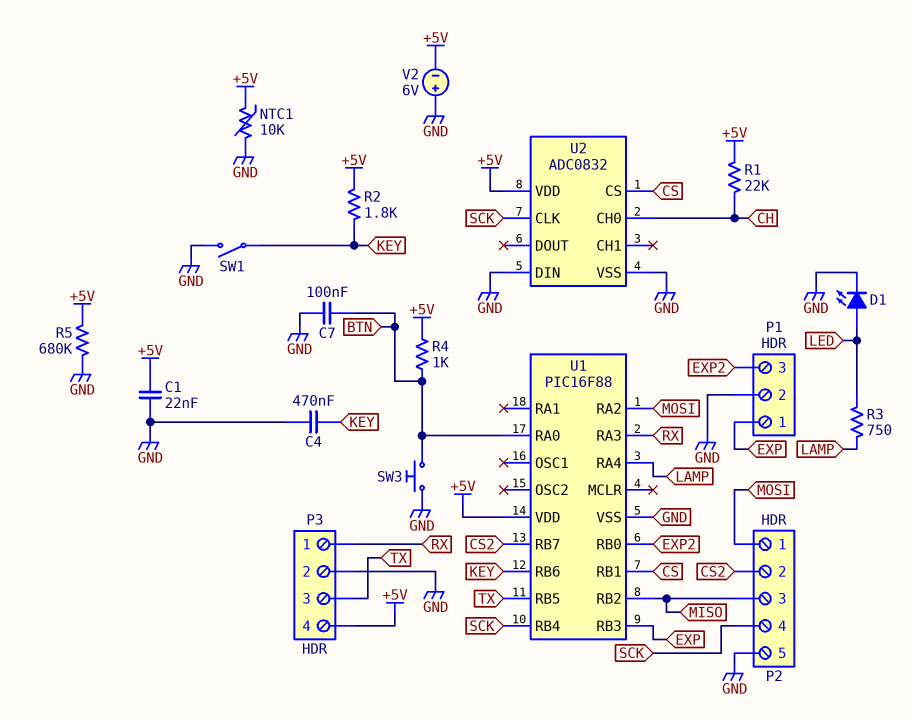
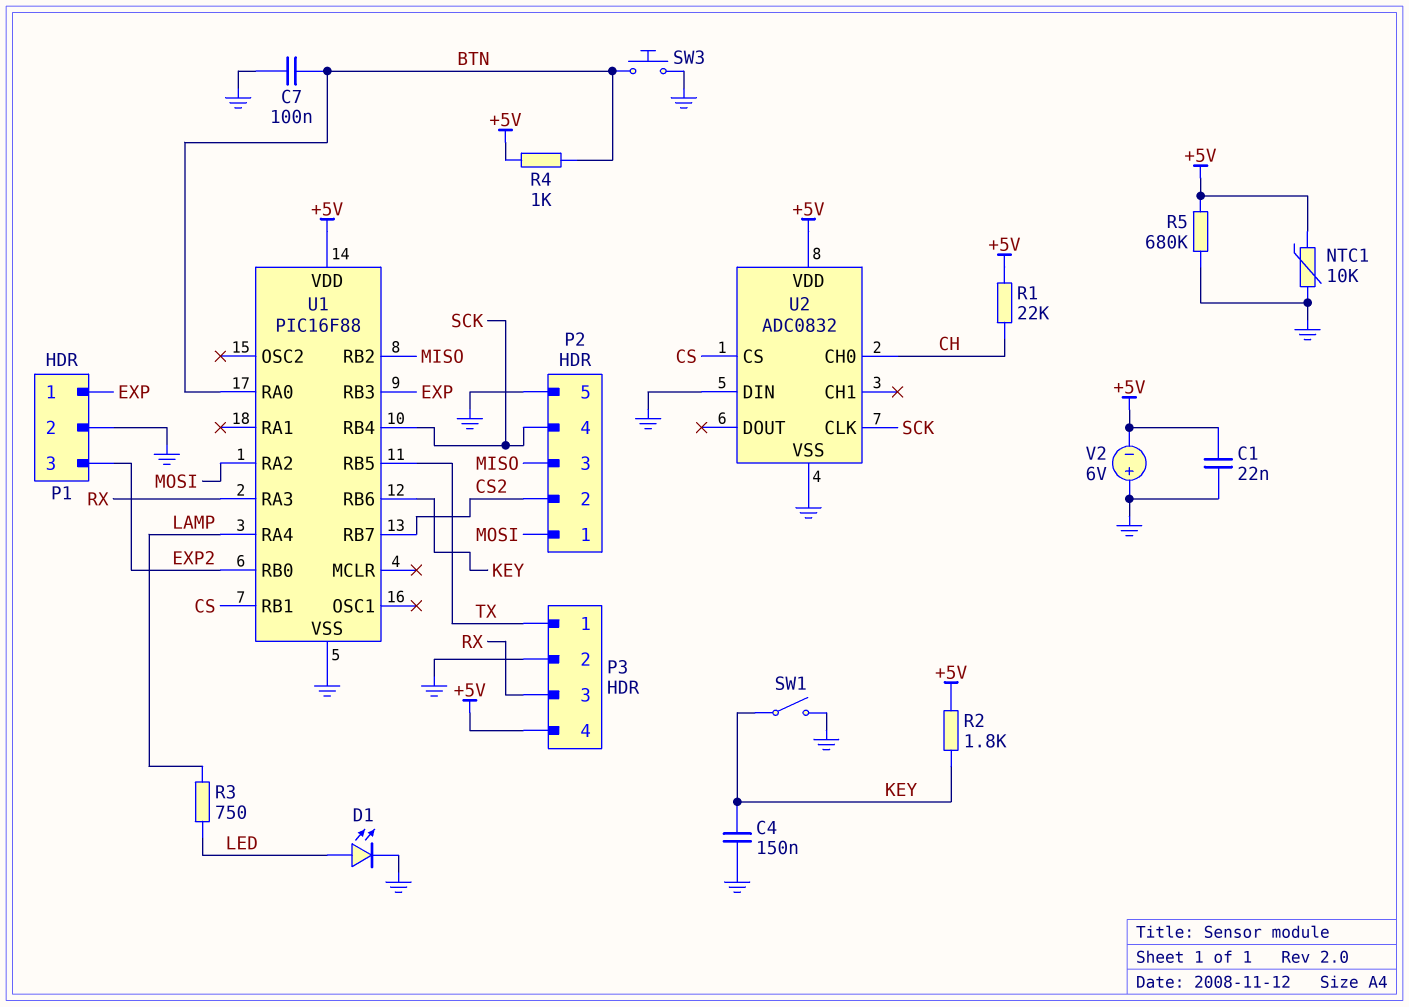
C4: 470nF (GND, KEY) -> 150nF (GND, KEY)
P3 pin 1: RX -> TX
P3 pin 3: TX -> RX

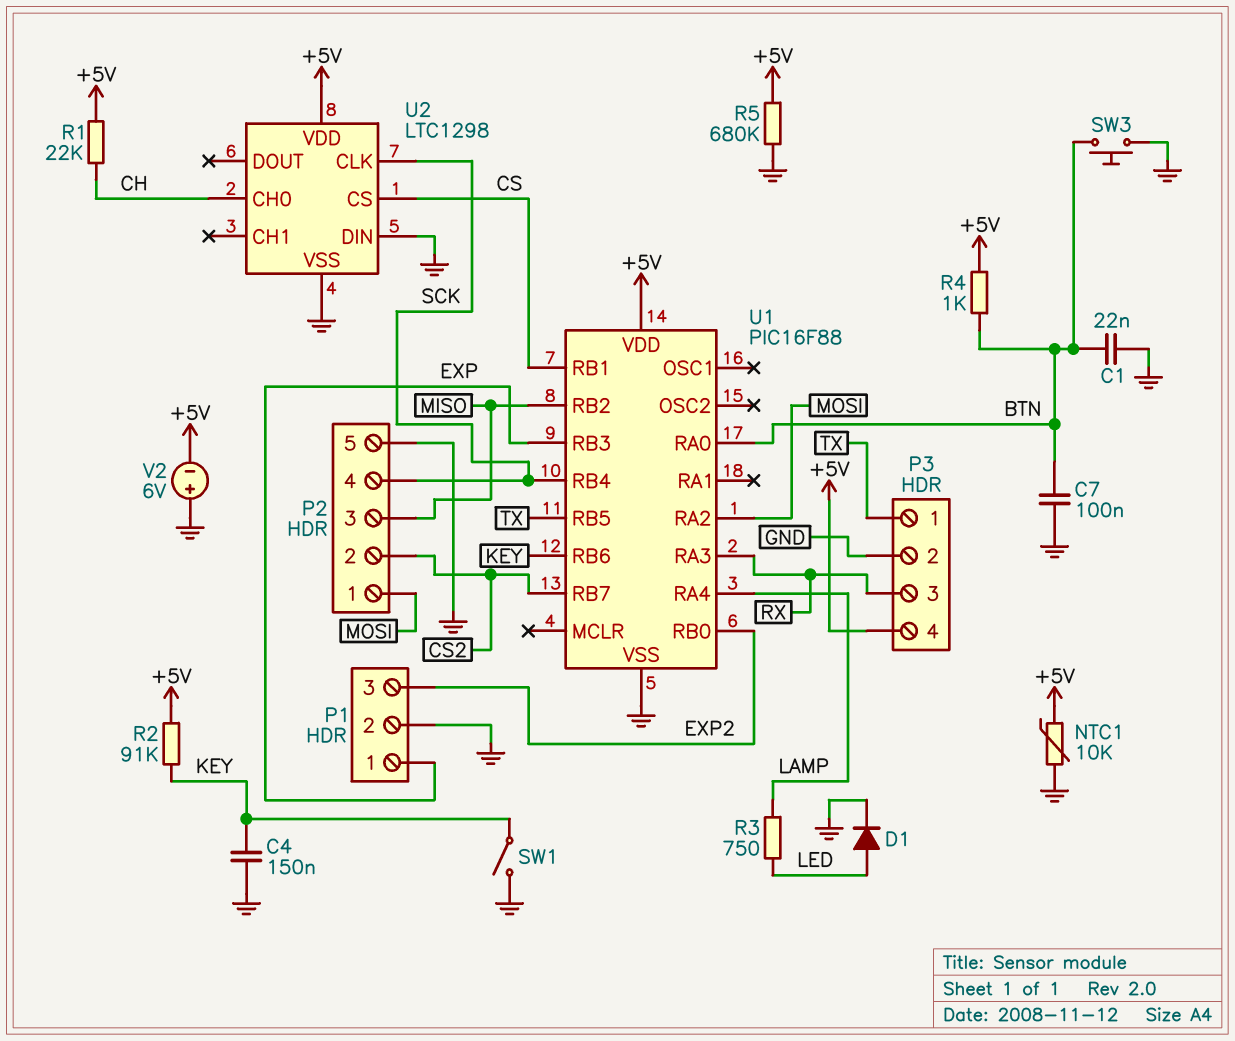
C1: 22nF (+5V, GND) -> 22nF (BTN, GND)
D1: LED (A LED, K GND) -> diode (A LED, K GND)
R2: 1.8k (+5V, KEY) -> 91k (+5V, KEY)
U2: ADC0832 -> LTC1298

